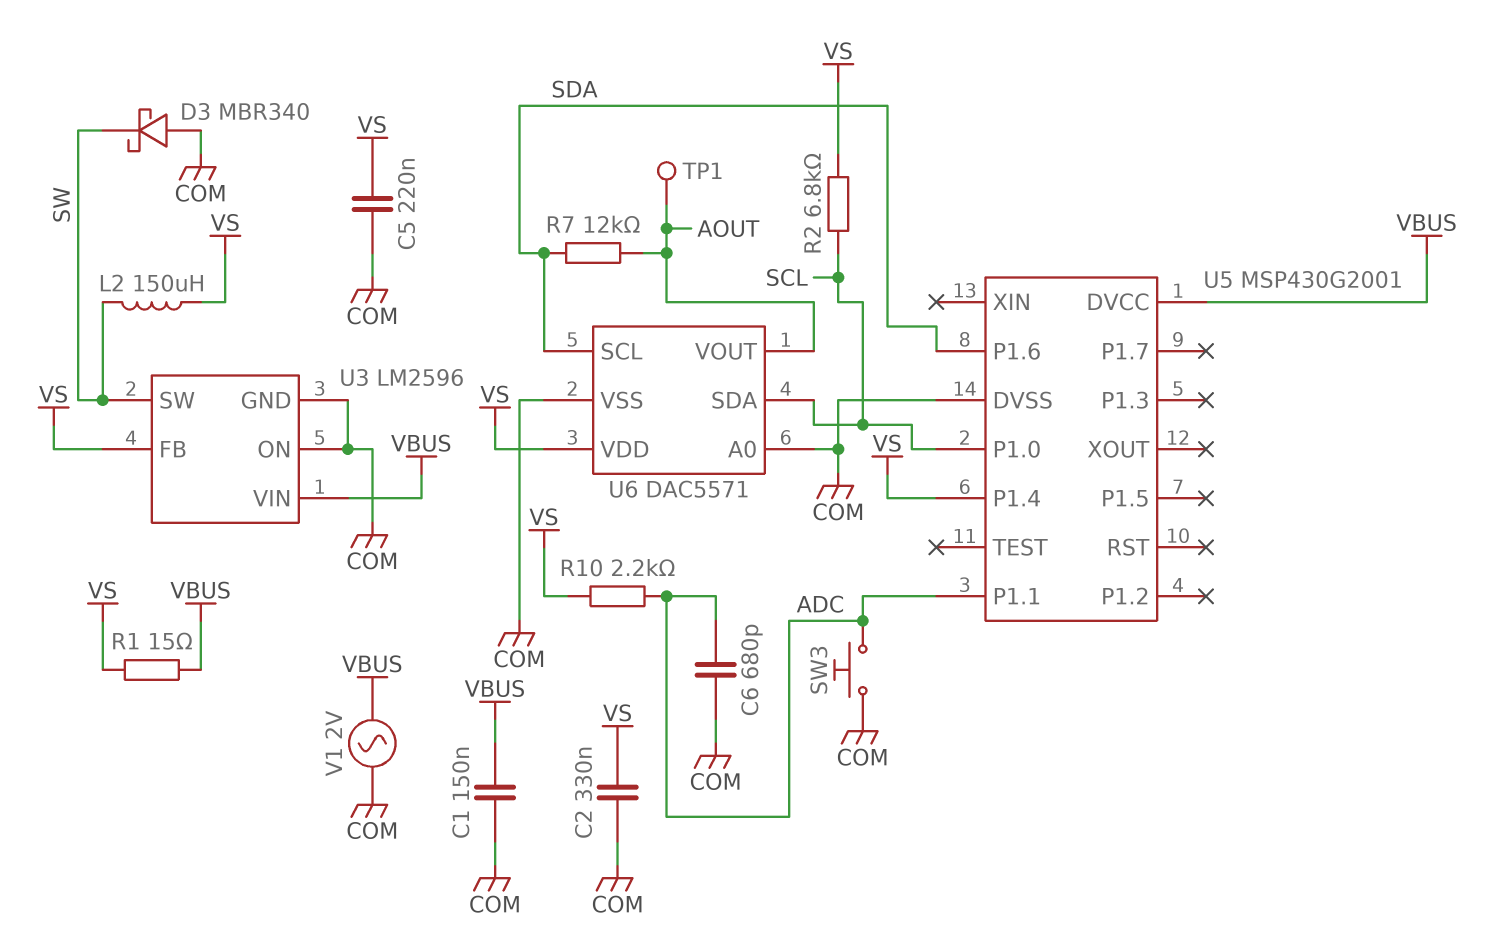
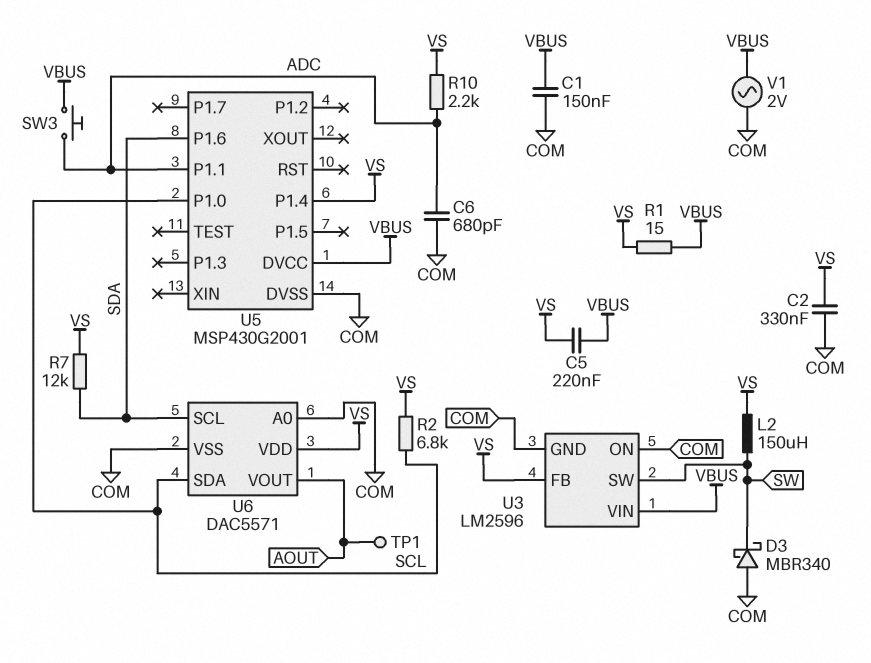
C5: 220nF (COM, VS) -> 220nF (VBUS, VS)
R7: 12k (AOUT, SDA) -> 12k (SDA, VS)
SW3: button (ADC, COM) -> button (ADC, VBUS)

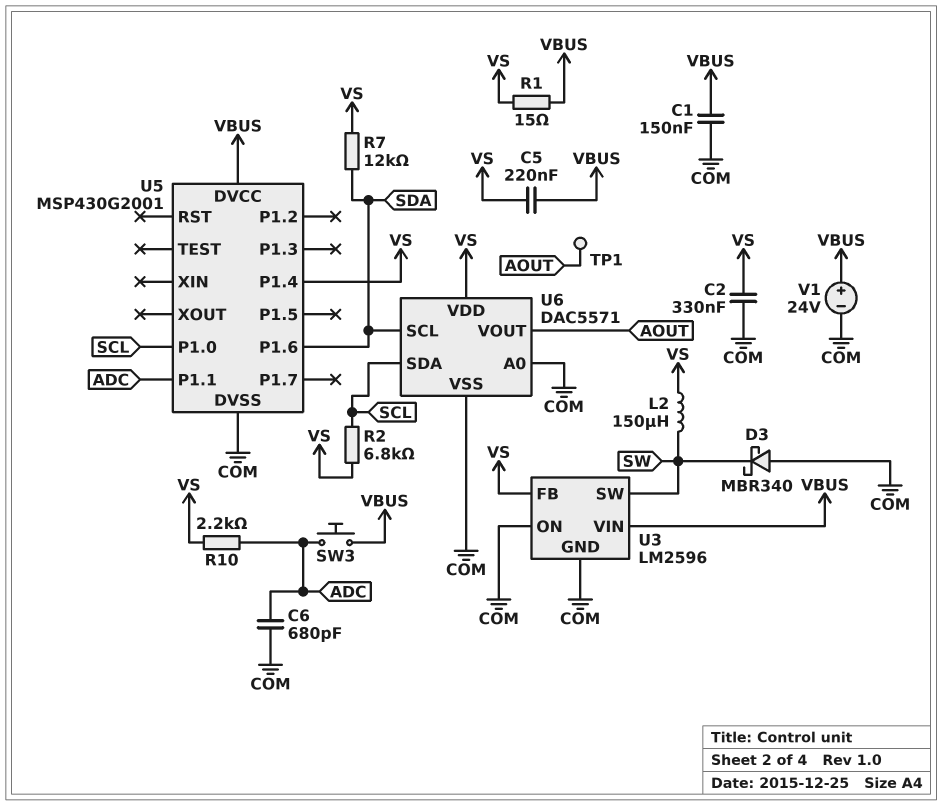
V1: AC 2V (COM, VBUS) -> 24V (plus VBUS, minus COM)

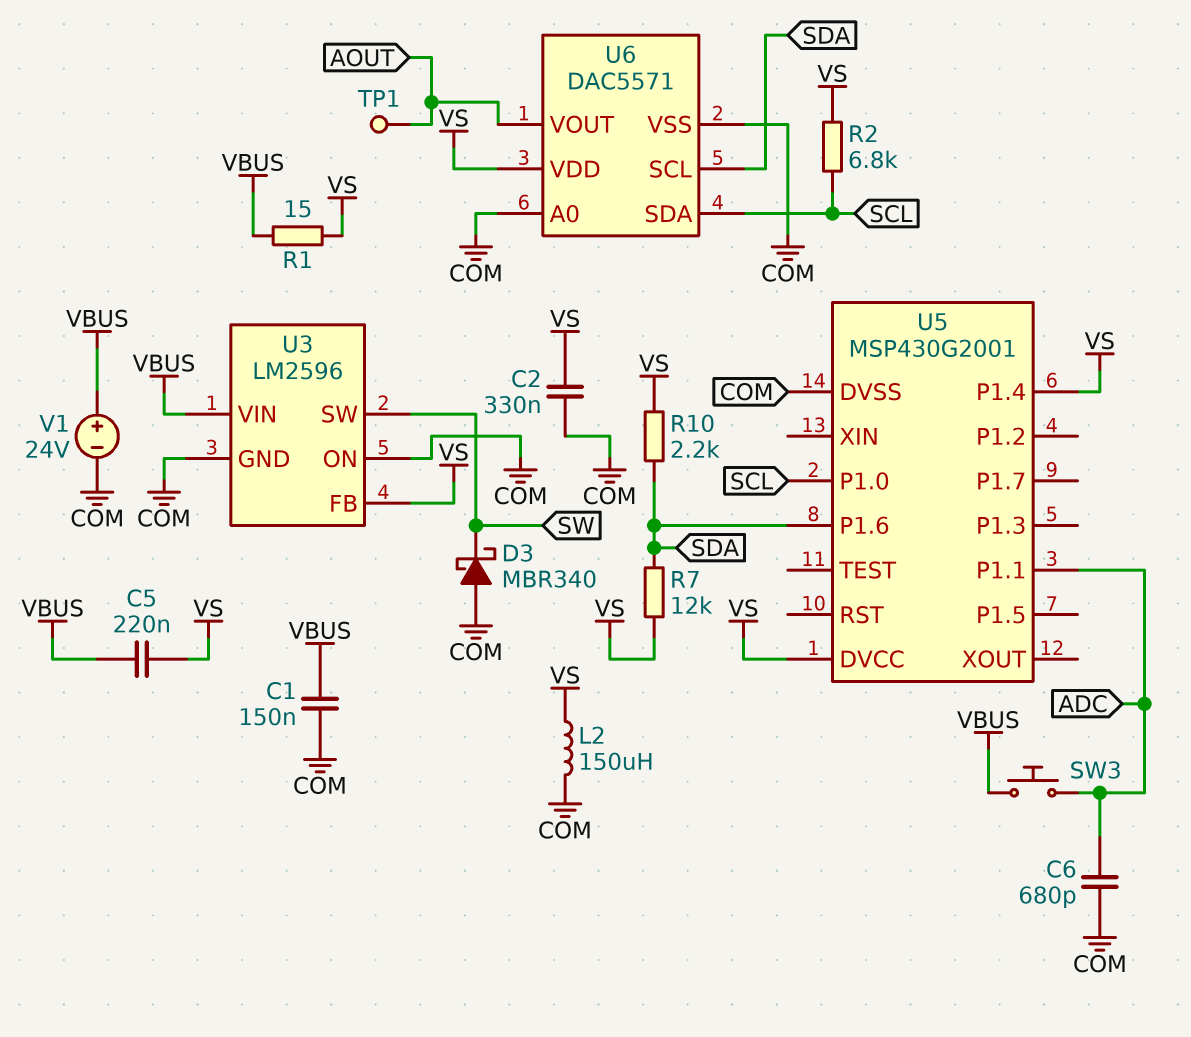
L2: 150uH (SW, VS) -> 150uH (COM, VS)
R10: 2.2k (ADC, VS) -> 2.2k (SDA, VS)
U5 pin DVCC: VBUS -> VS

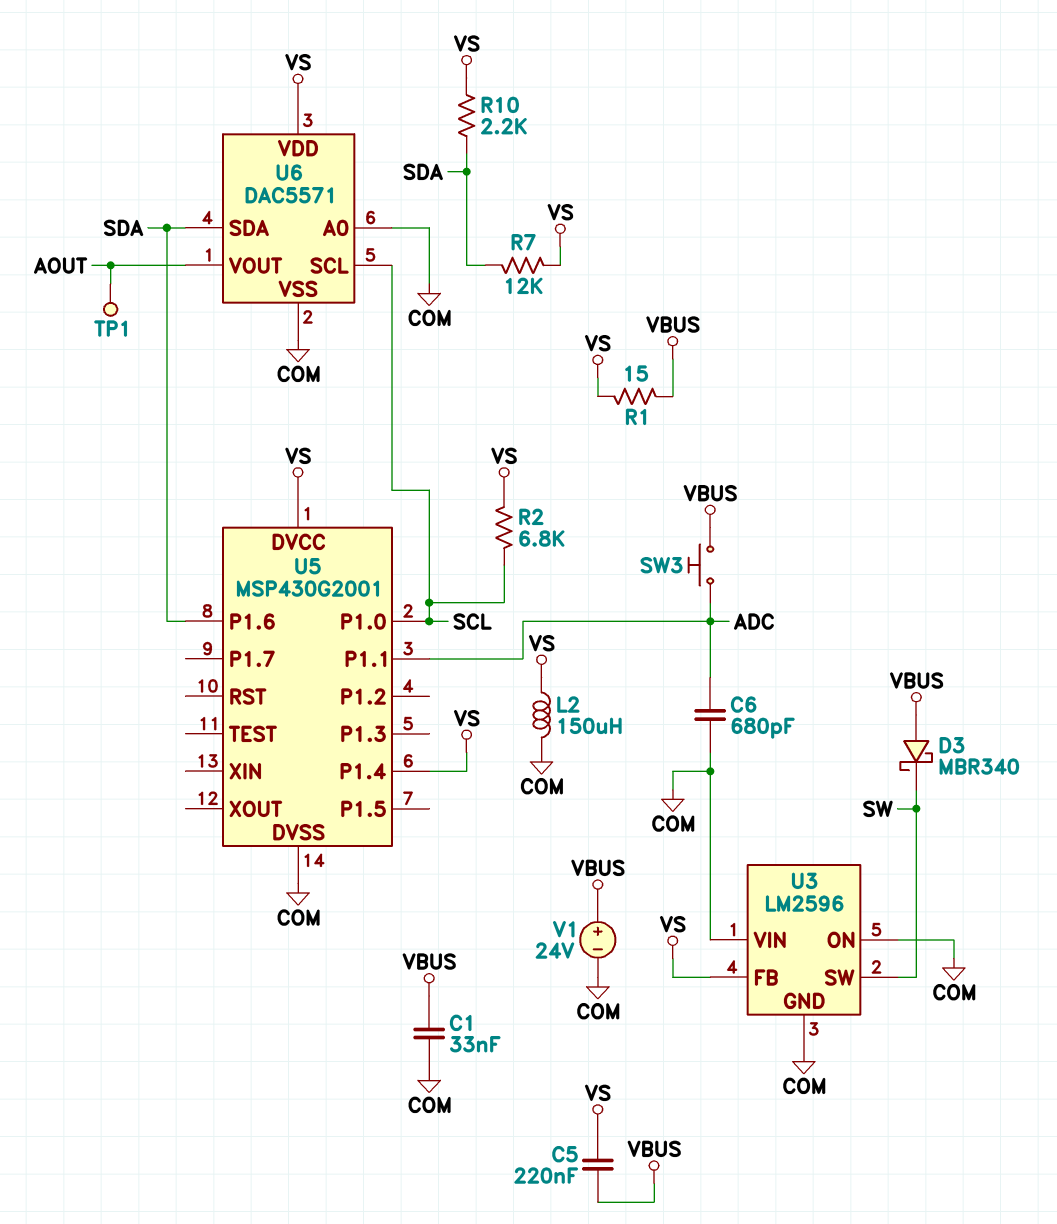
C1: 150nF (COM, VBUS) -> 33nF (COM, VBUS)
C2: 330nF (COM, VS) -> none
D3: schottky MBR340 (A COM, K SW) -> schottky MBR340 (A VBUS, K SW)
U3 pin VIN: VBUS -> COM
U6 pin SCL: SDA -> SCL
U6 pin SDA: SCL -> SDA

